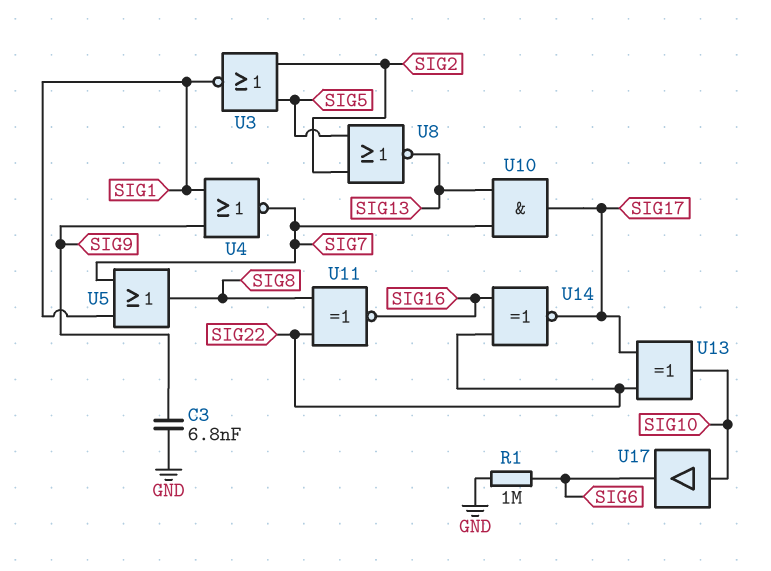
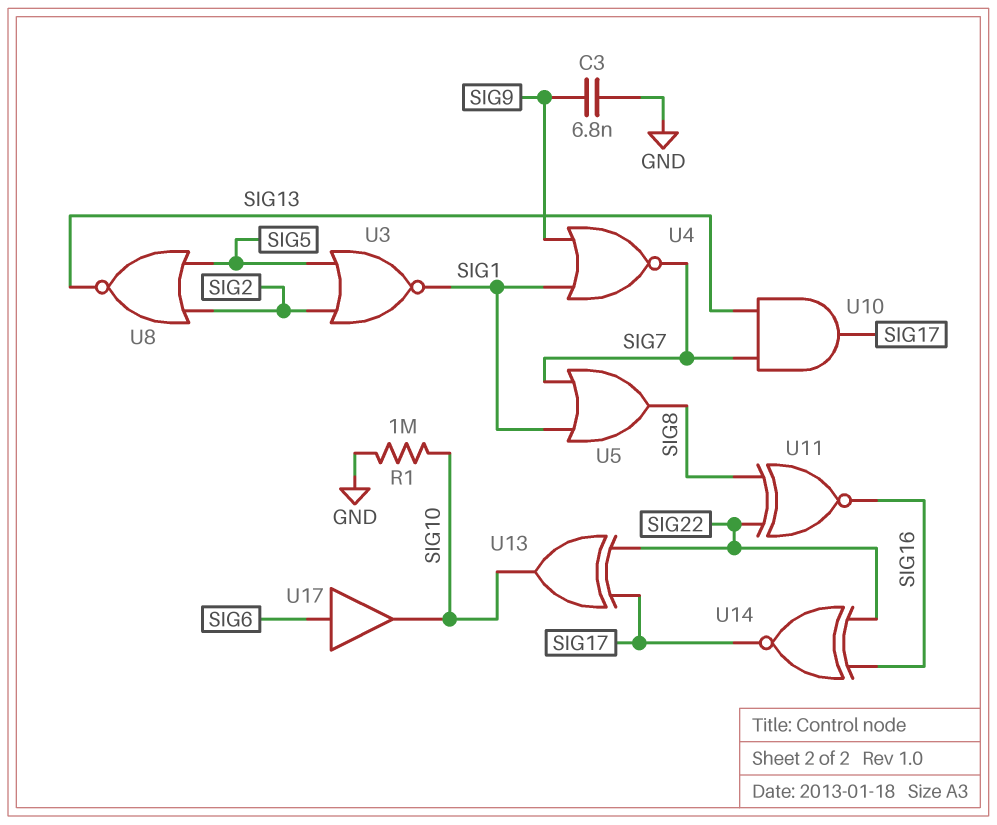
R1: 1M (GND, SIG6) -> 1M (GND, SIG10)
U17: buffer (in SIG10, out SIG6) -> buffer (in SIG6, out SIG10)

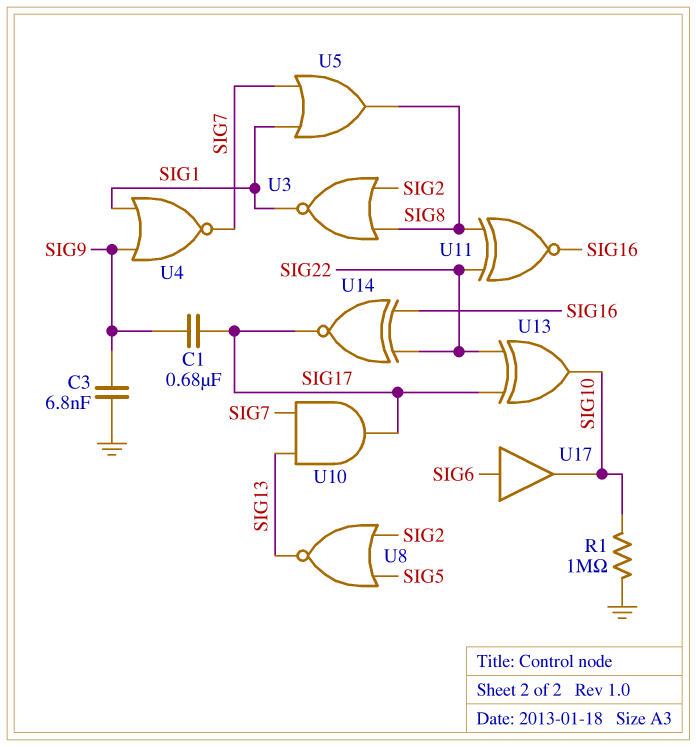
C1: none -> 680nF (SIG9, SIG17)
U3: NOR (in SIG2, in SIG5, out SIG1) -> NOR (in SIG2, in SIG8, out SIG1)

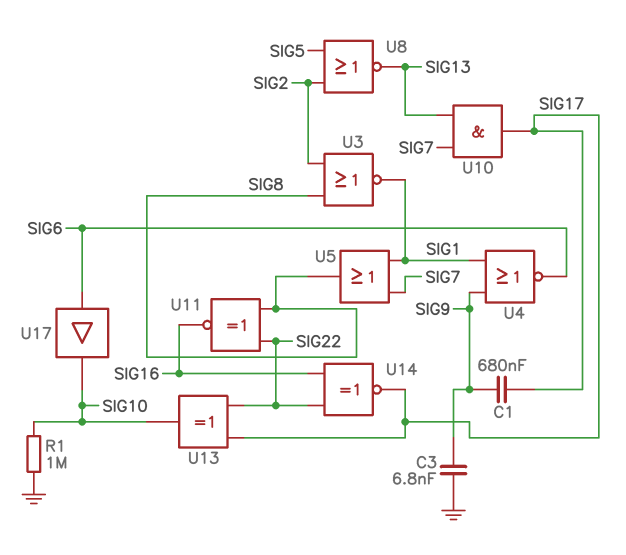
U4: NOR (in SIG1, in SIG9, out SIG7) -> NOR (in SIG1, in SIG9, out SIG6)

